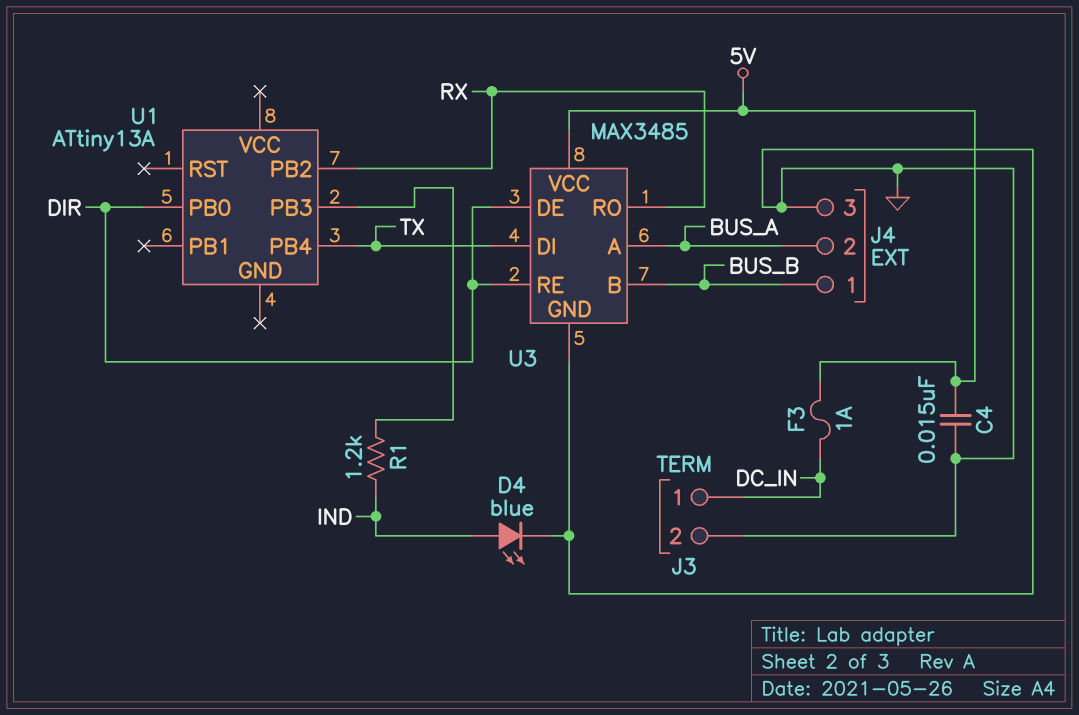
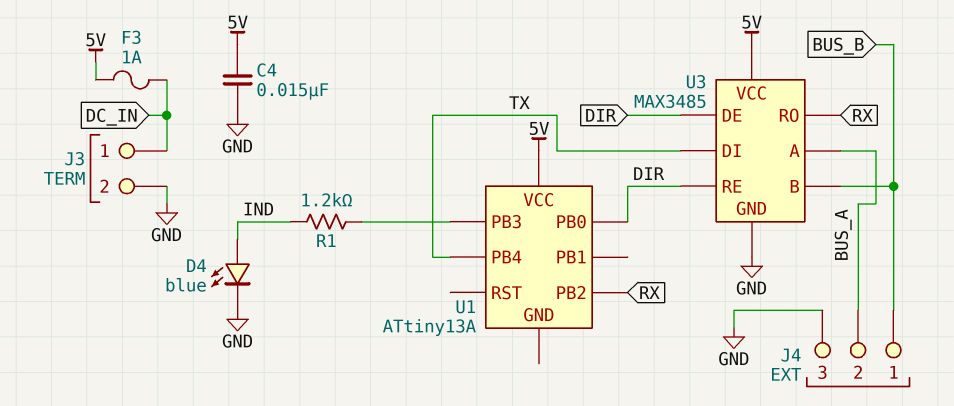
U1 pin VCC: none -> 5V

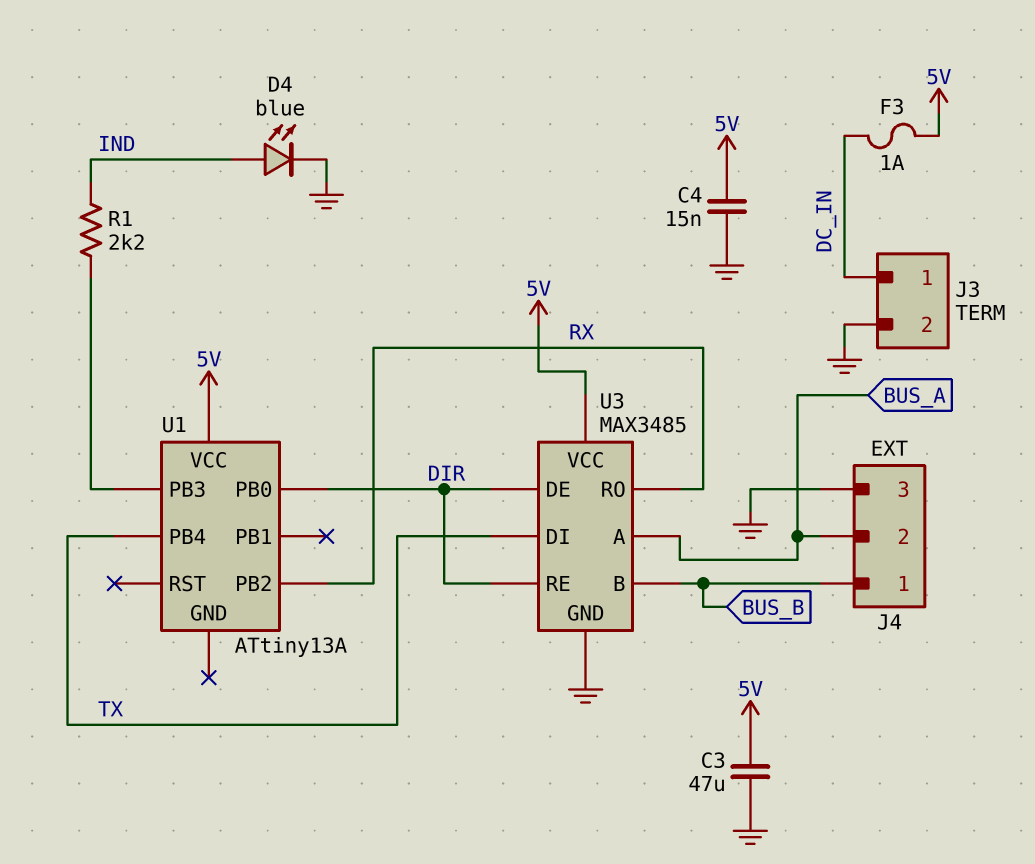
C3: none -> 47uF (5V, GND)
R1: 1.2k (IND, U1/PB3) -> 2.2k (IND, U1/PB3)

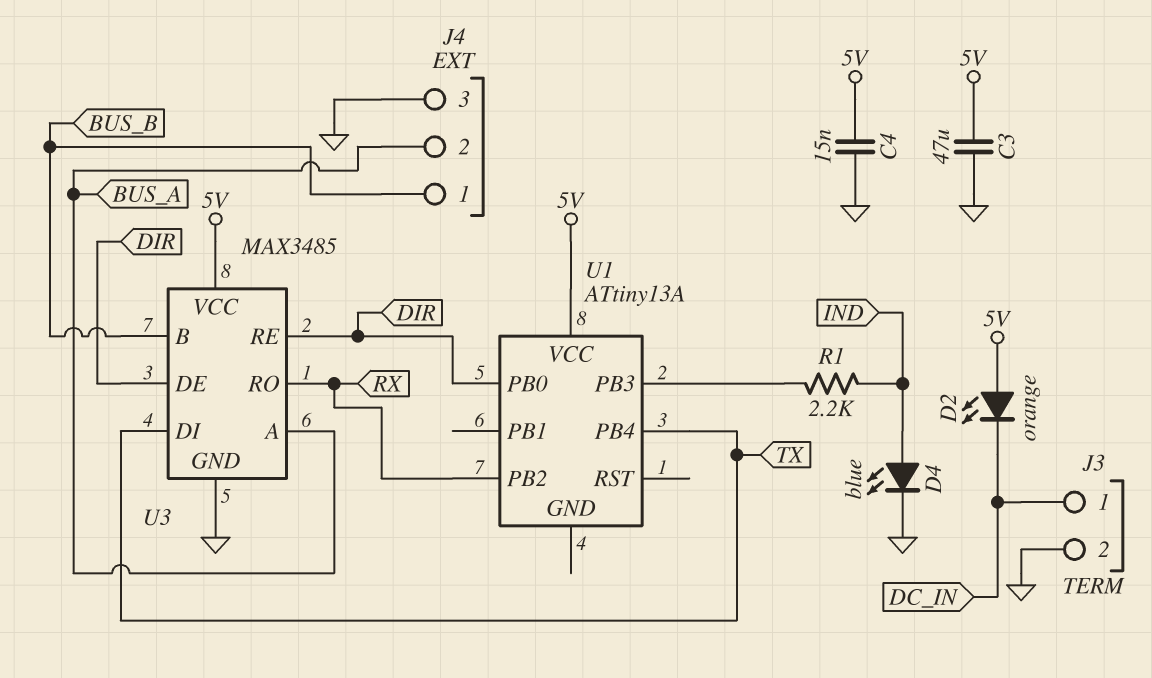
D2: none -> LED orange (A 5V, K DC_IN)
F3: 1A (5V, DC_IN) -> none

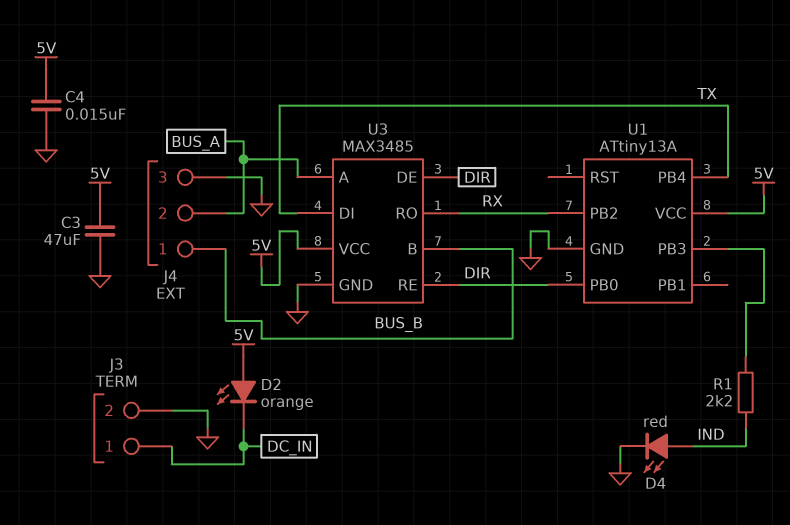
D4: LED blue (A IND, K GND) -> LED red (A IND, K GND)
U1 pin GND: none -> GND

